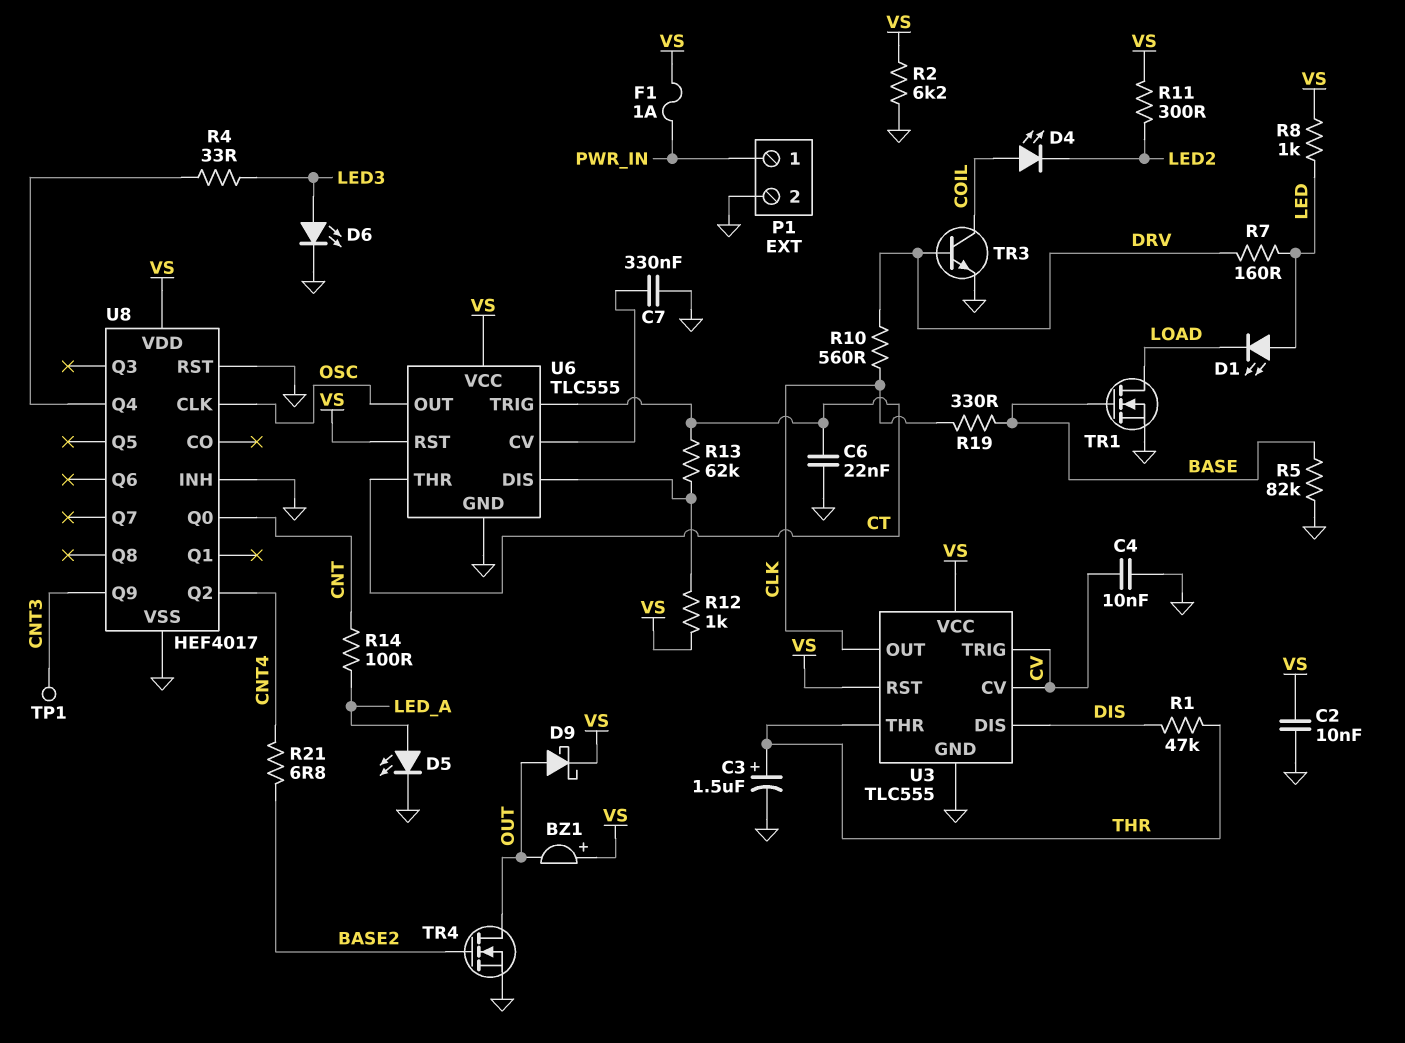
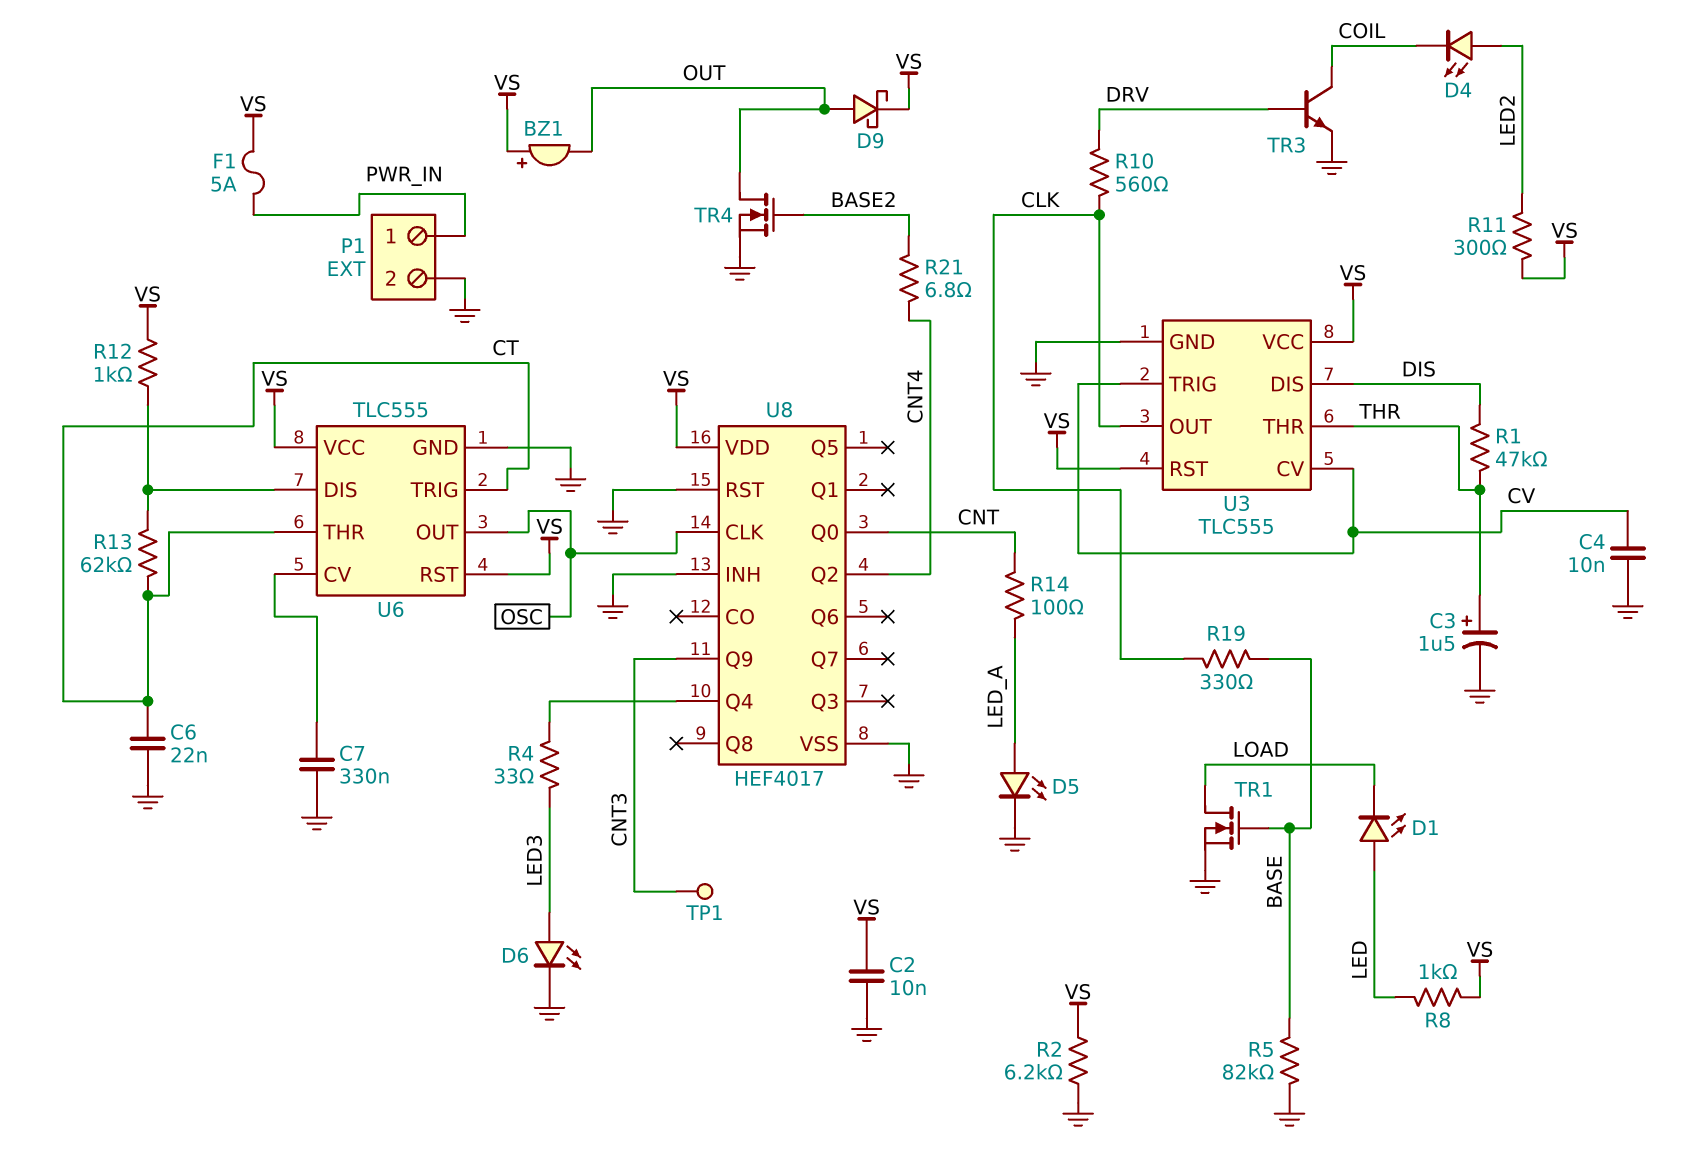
D4: LED (A COIL, K LED2) -> LED (A LED2, K COIL)
F1: 1A (PWR_IN, VS) -> 5A (PWR_IN, VS)
R7: 160 (DRV, LED) -> none

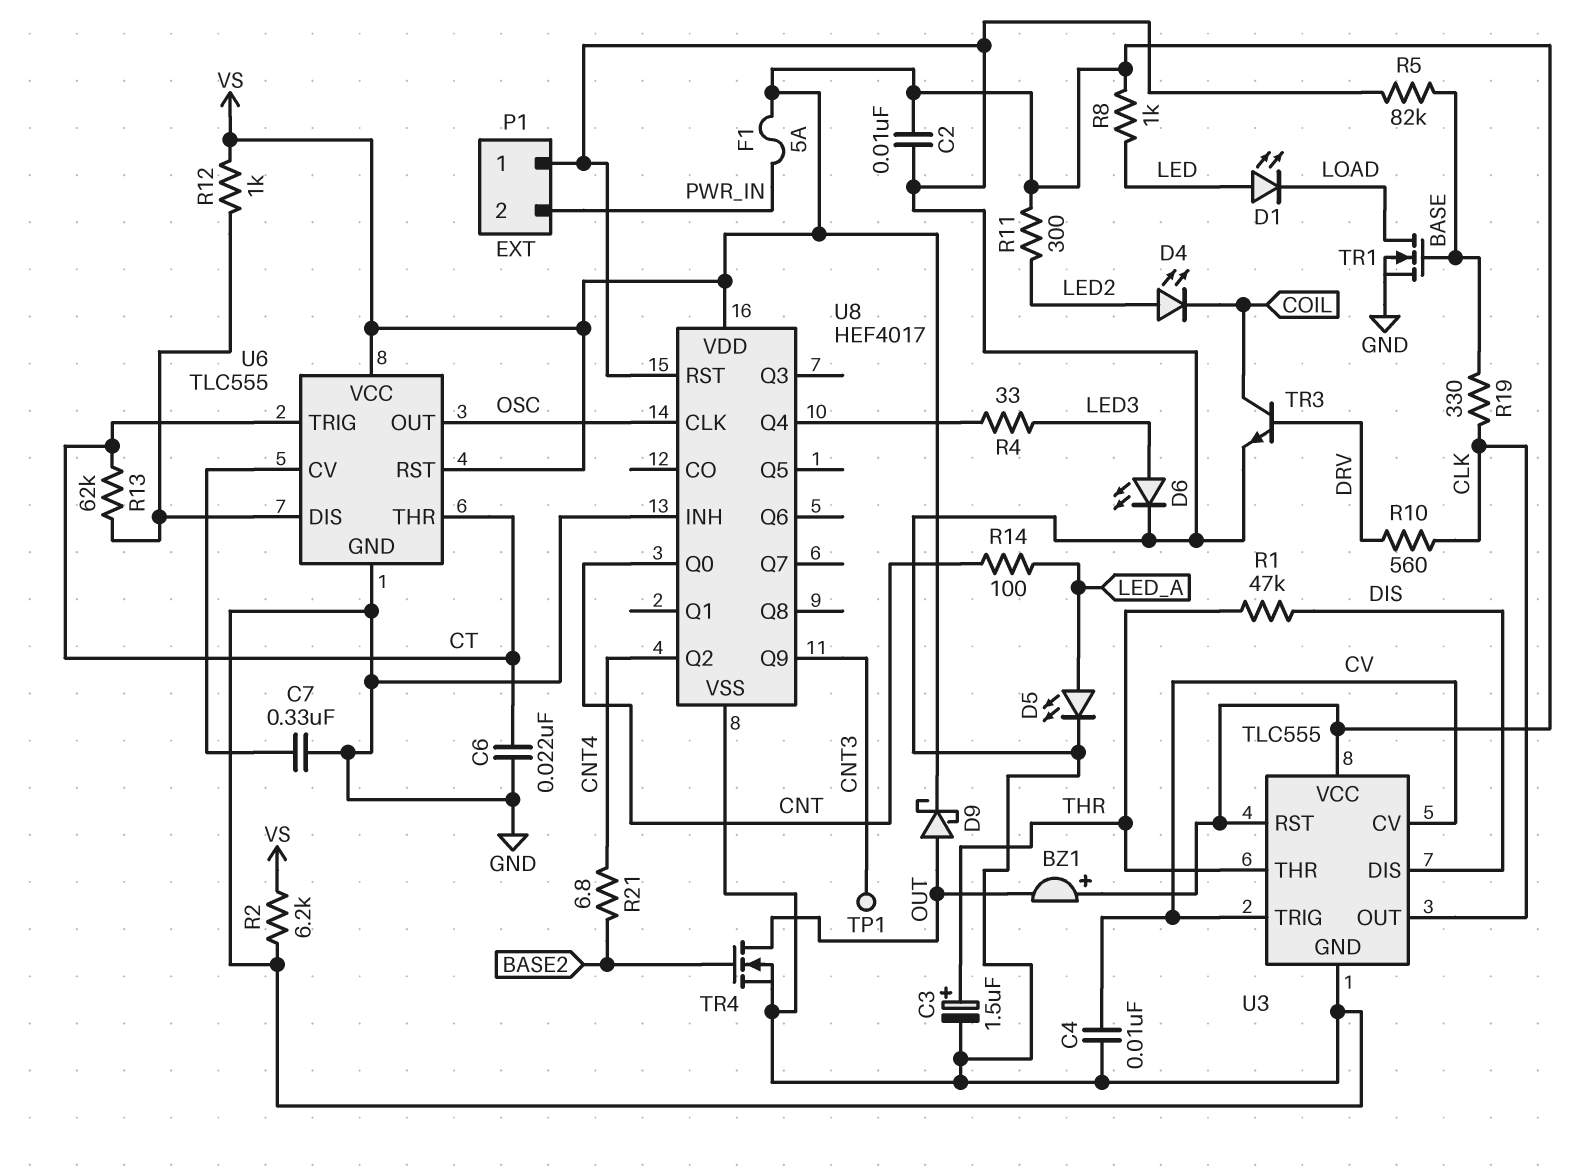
P1 pin 1: PWR_IN -> GND
P1 pin 2: GND -> PWR_IN

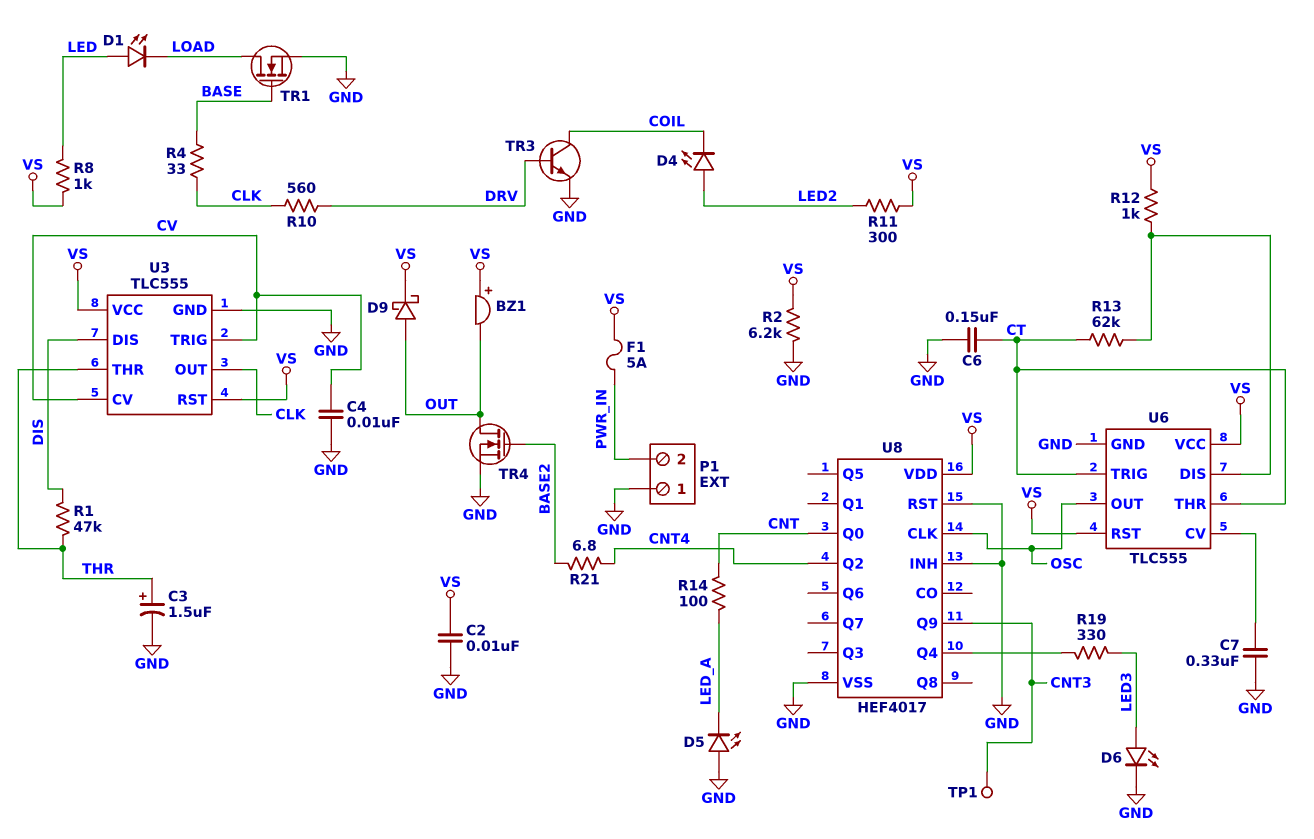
C6: 22nF (CT, GND) -> 150nF (CT, GND)
D5: LED (A LED_A, K GND) -> LED (A GND, K LED_A)
R4: 33 (LED3, U8/Q4) -> 33 (BASE, CLK)
R5: 82k (BASE, GND) -> none
R19: 330 (BASE, CLK) -> 330 (LED3, U8/Q4)

